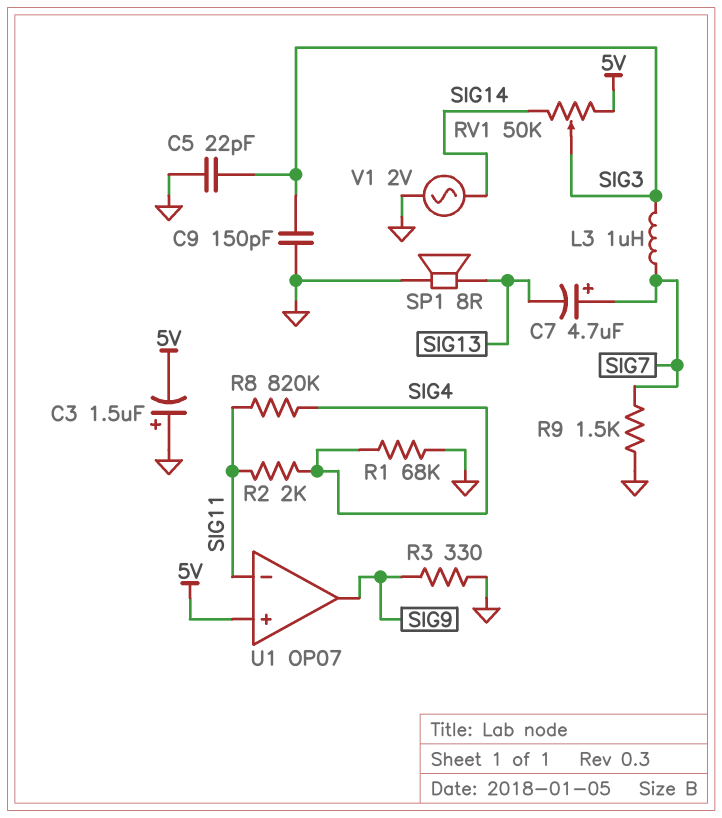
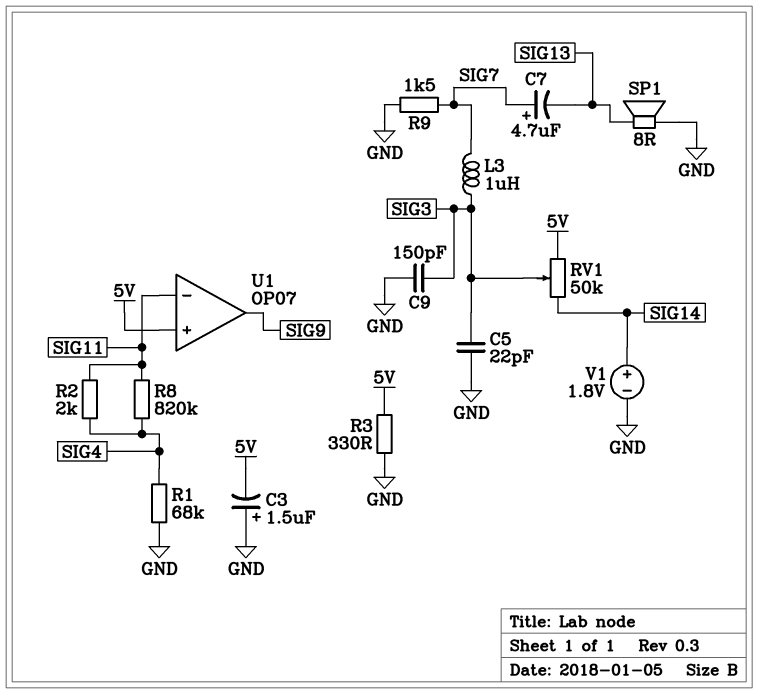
R3: 330 (GND, SIG9) -> 330 (5V, GND)
V1: AC 2V (GND, SIG14) -> 1.8V (plus SIG14, minus GND)

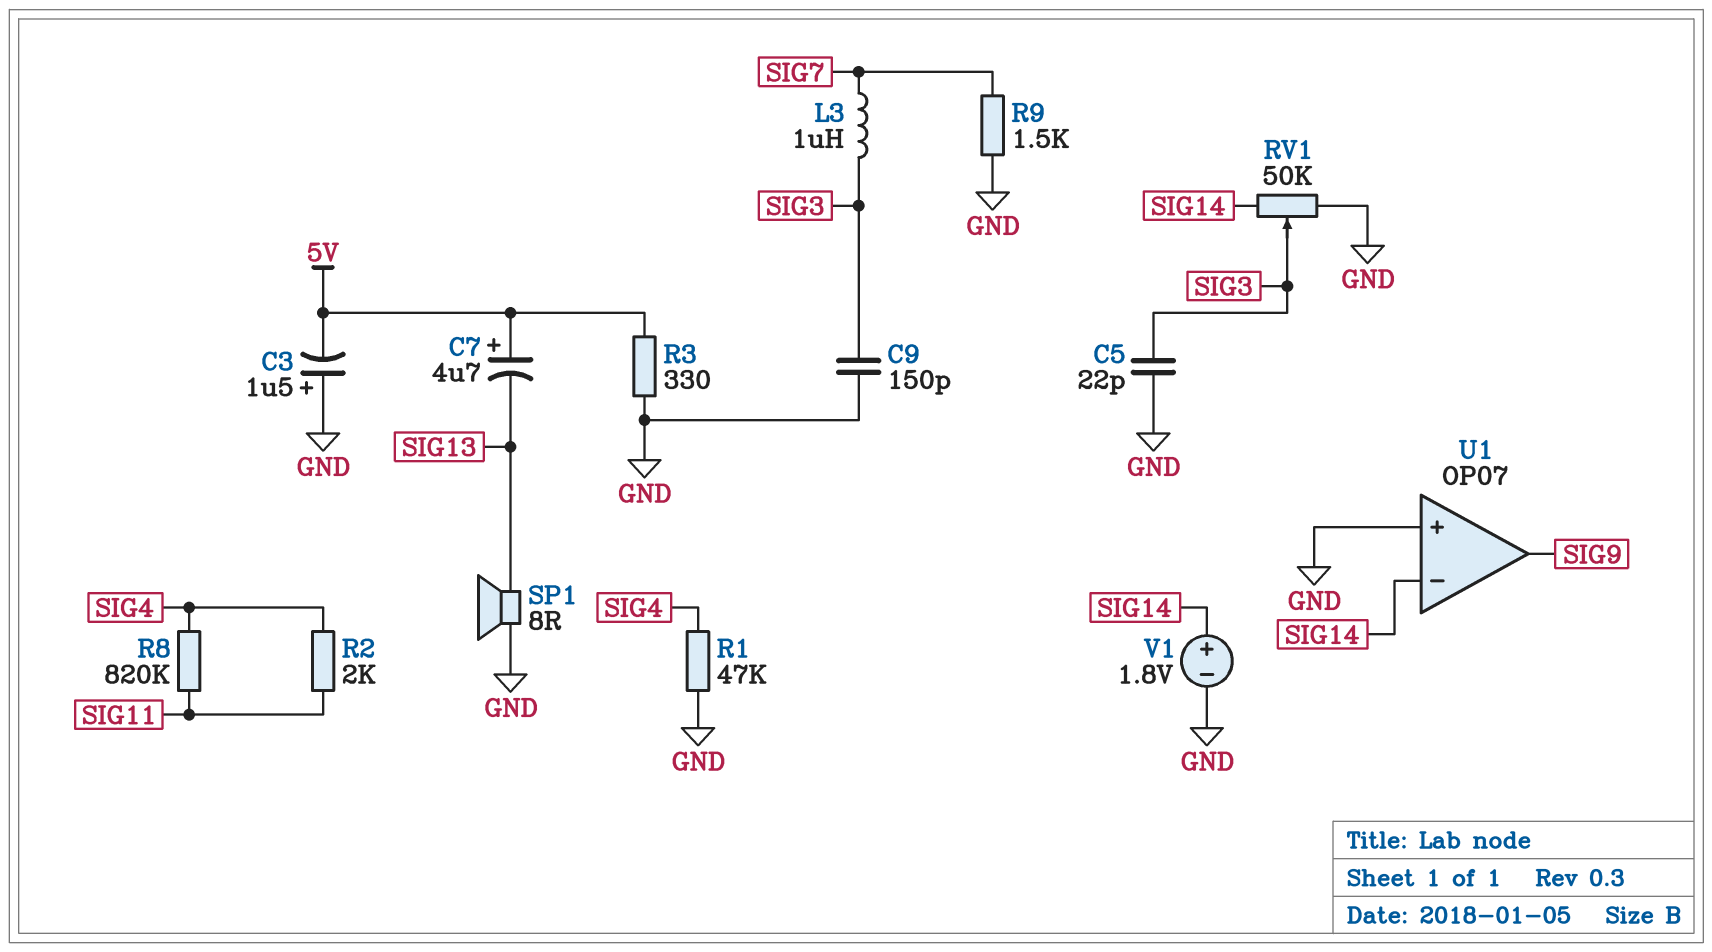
C7: 4.7uF (plus SIG7, minus SIG13) -> 4.7uF (plus 5V, minus SIG13)
R1: 68k (GND, SIG4) -> 47k (GND, SIG4)
RV1: 50k (5V, SIG14, wiper SIG3) -> 50k (GND, SIG14, wiper SIG3)
U1 pin in+: 5V -> GND
U1 pin in-: SIG11 -> SIG14

